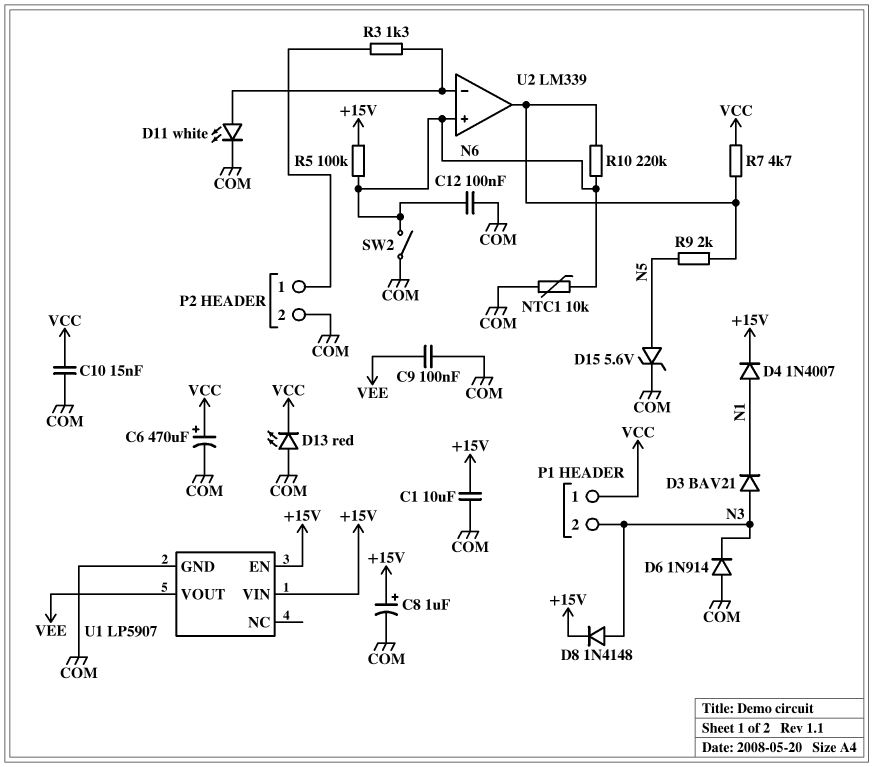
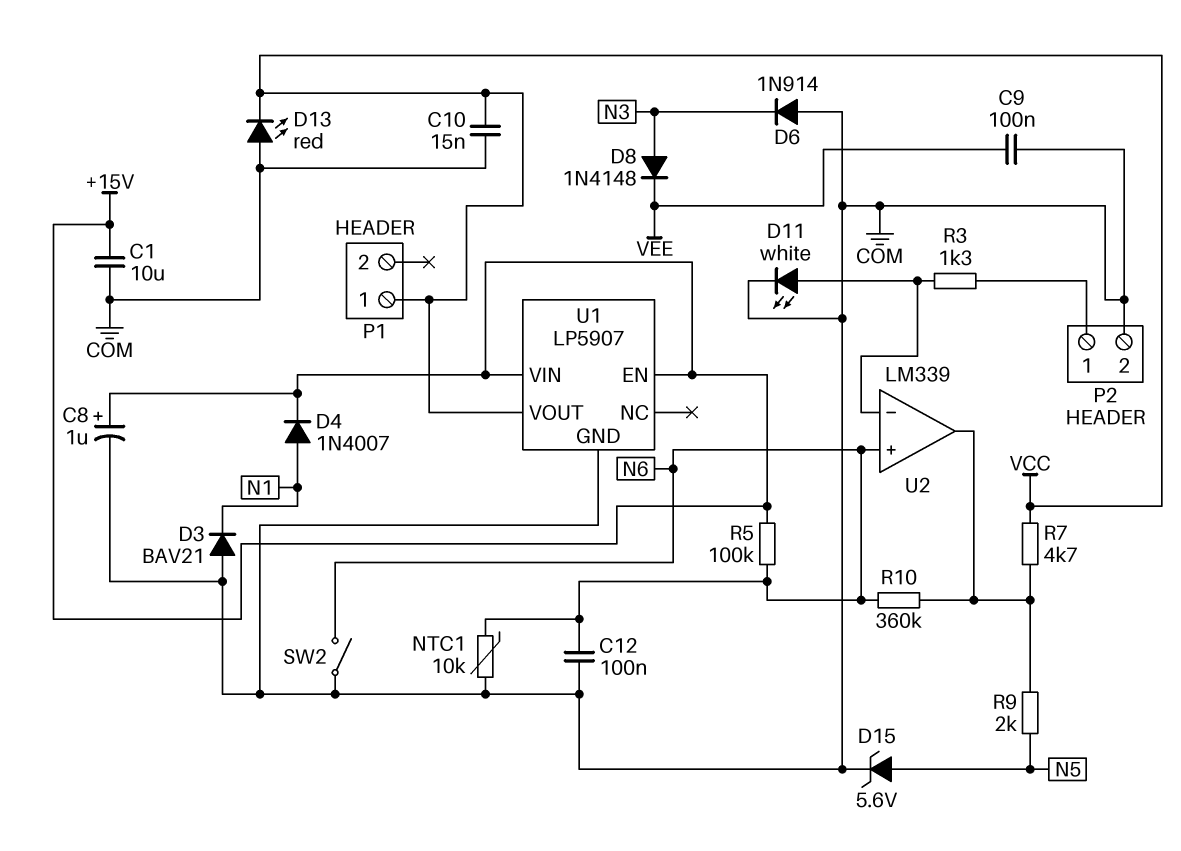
C6: 470uF (plus VCC, minus COM) -> none
D3: diode BAV21 (A N3, K N1) -> diode BAV21 (A COM, K N1)
D8: diode 1N4148 (A N3, K +15V) -> diode 1N4148 (A N3, K VEE)
P1 pin 2: N3 -> none
R10: 220k (N6, U2/out) -> 360k (N6, U2/out)
U1 pin VOUT: VEE -> VCC

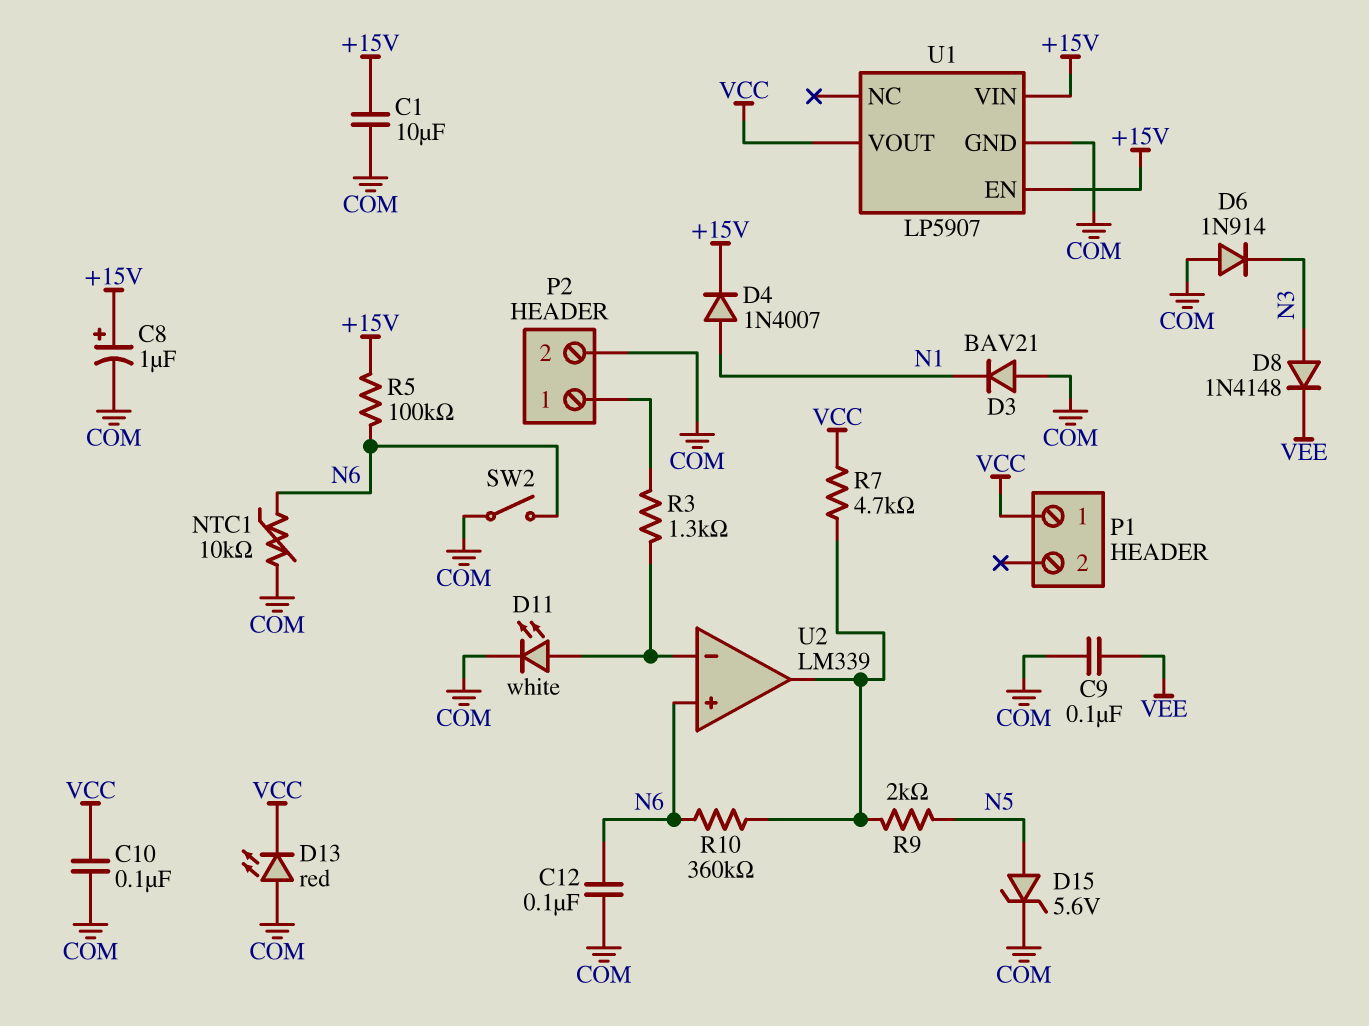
C10: 15nF (COM, VCC) -> 100nF (COM, VCC)

